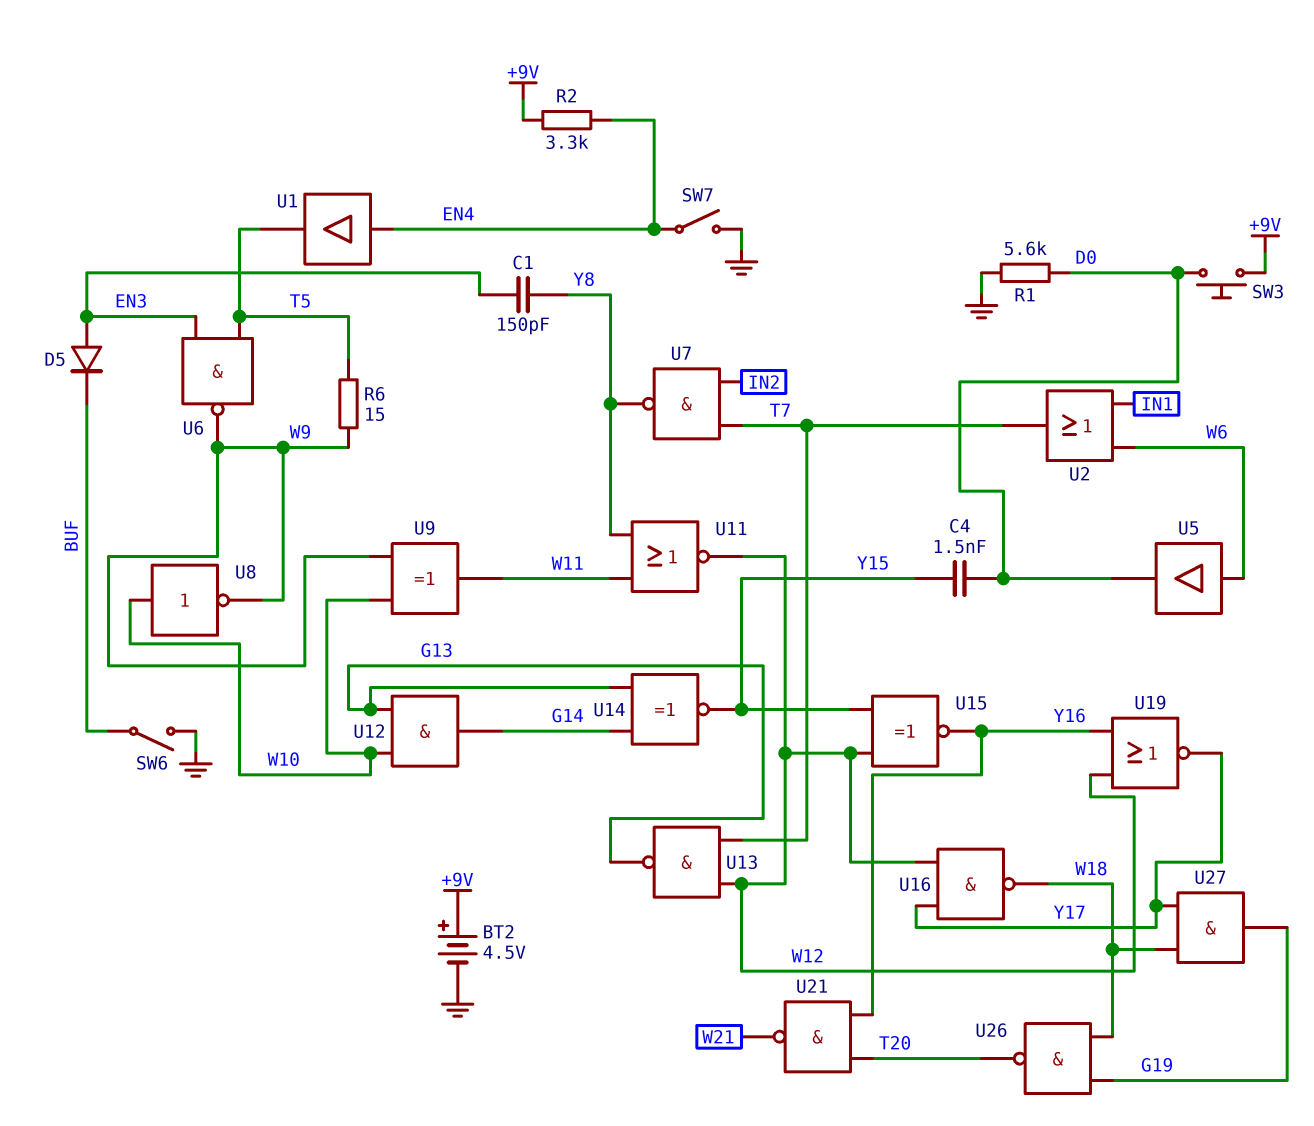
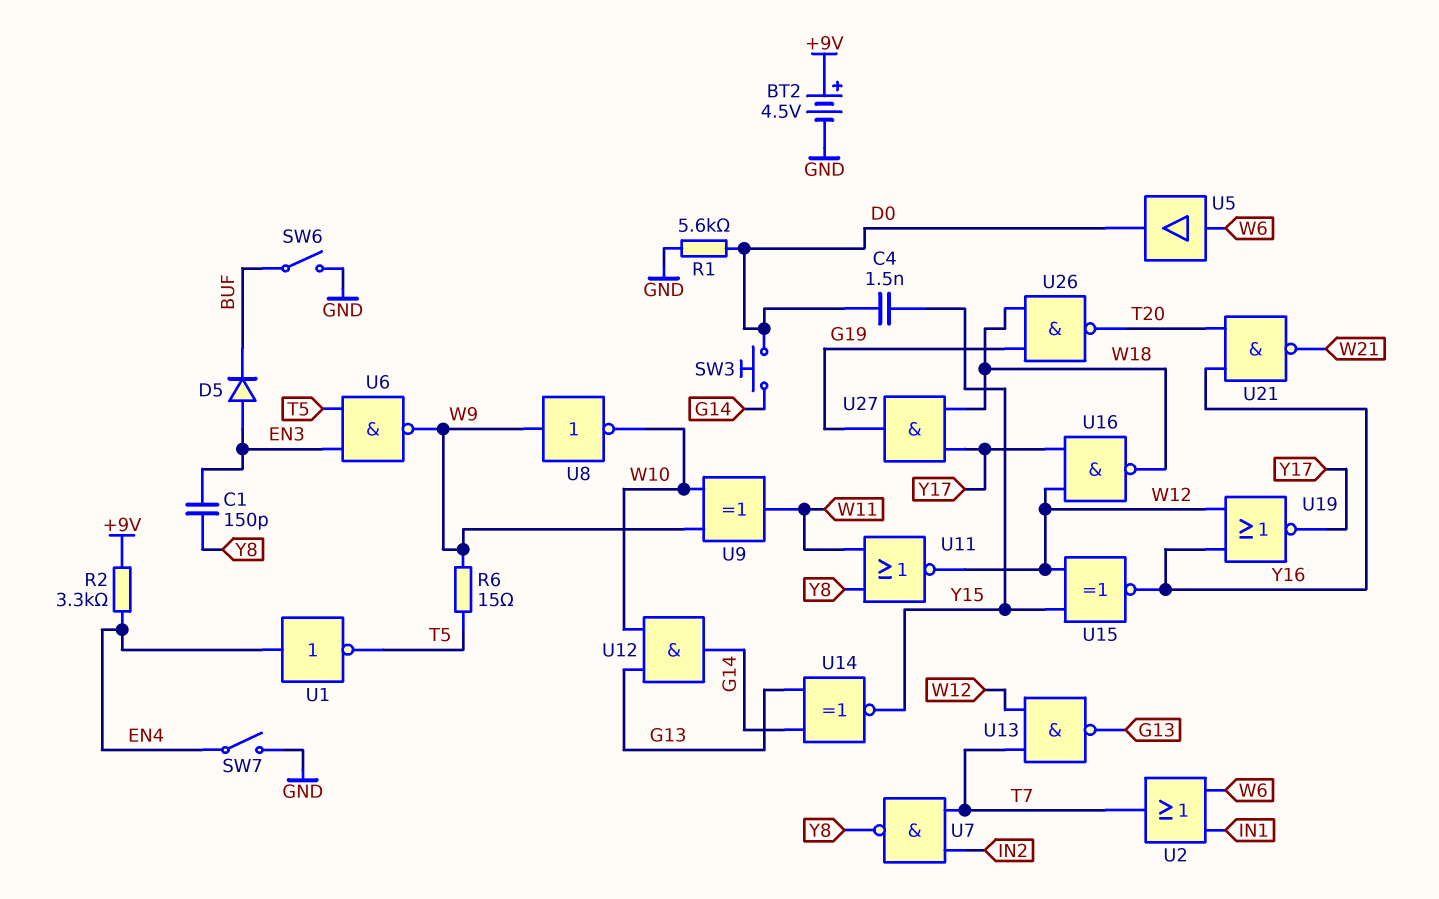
SW3: button (+9V, D0) -> button (D0, G14)
U1: buffer (in EN4, out T5) -> NOT (in EN4, out T5)
U8: NOT (in W10, out W9) -> NOT (in W9, out W10)

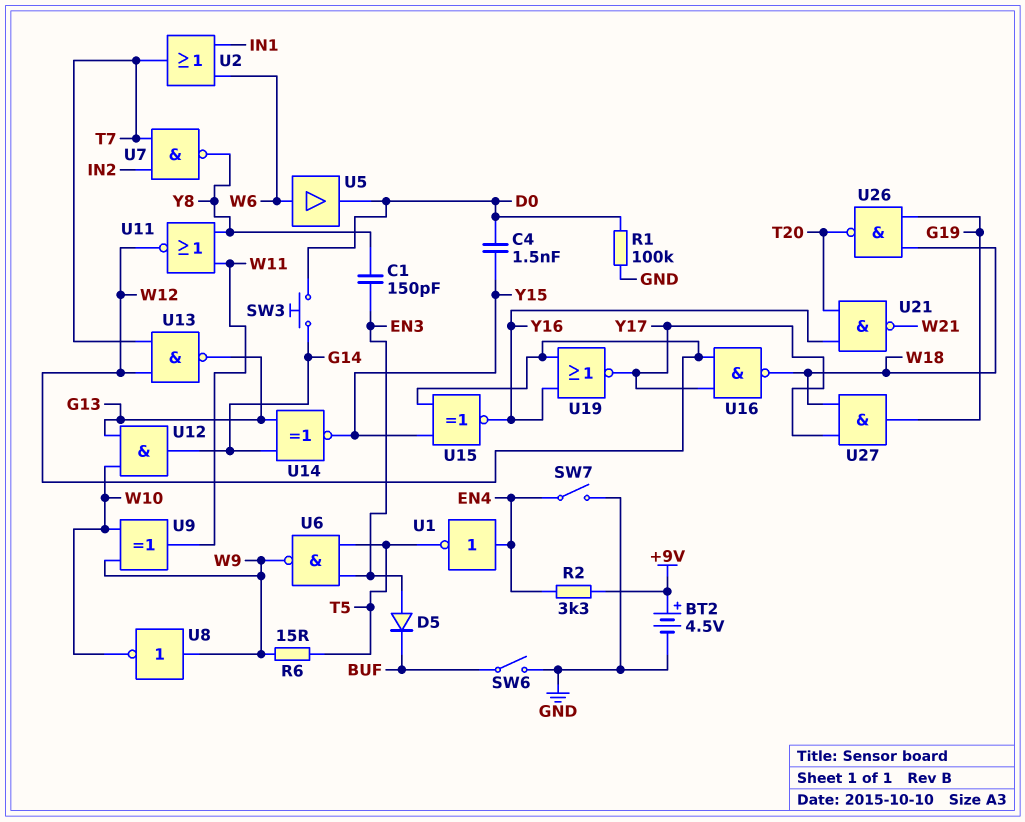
R1: 5.6k (D0, GND) -> 100k (D0, GND)

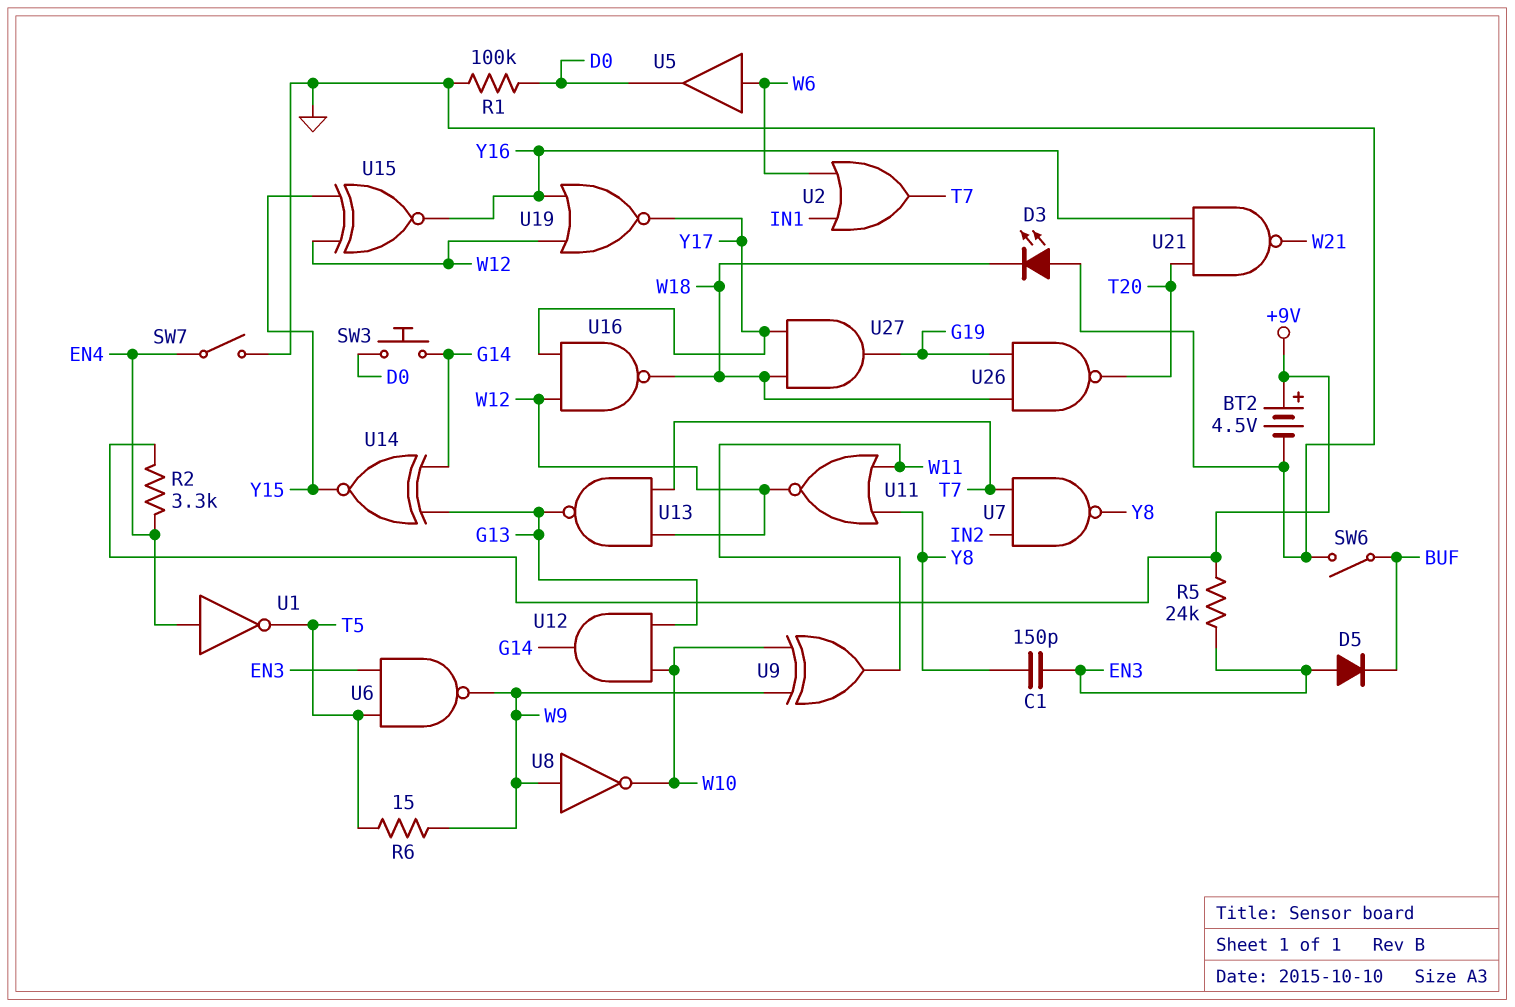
C4: 1.5nF (D0, Y15) -> none
D3: none -> LED (A GND, K W18)
R5: none -> 24k (+9V, EN3)

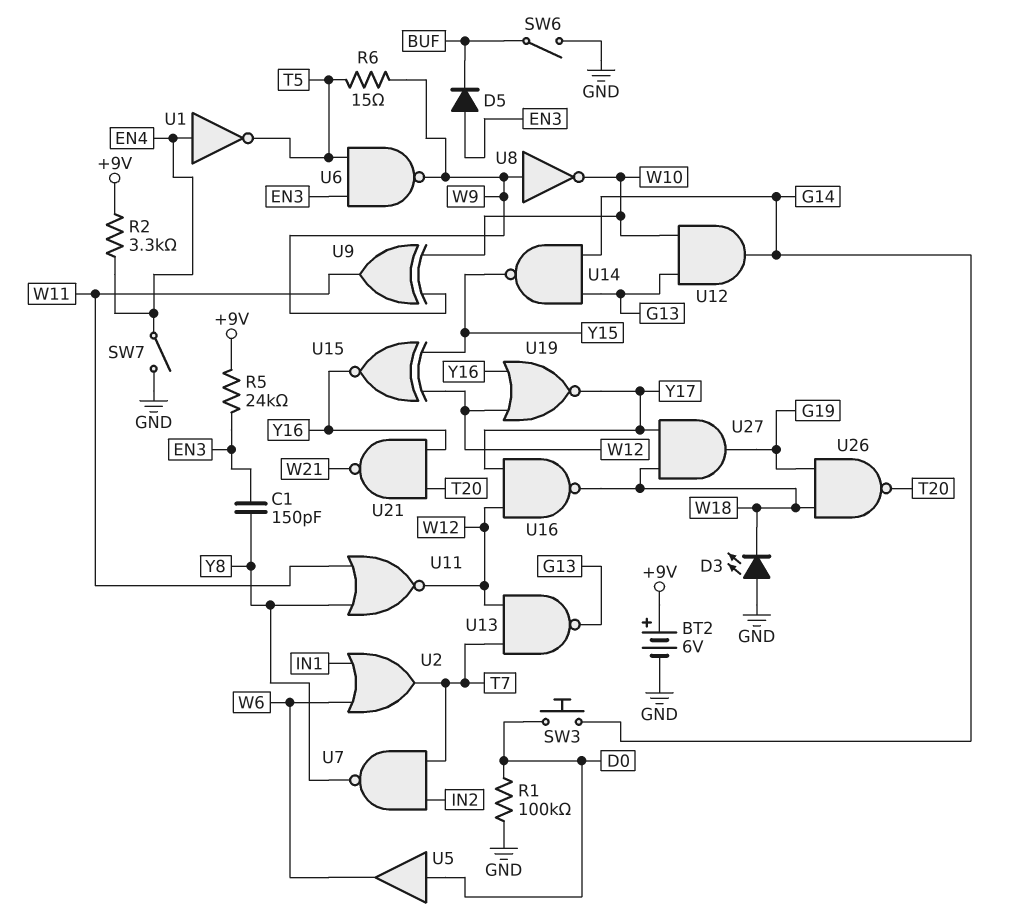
BT2: 4.5V (plus +9V, minus GND) -> 6V (plus +9V, minus GND)
U5: buffer (in W6, out D0) -> buffer (in D0, out W6)
U14: XNOR (in G13, in G14, out Y15) -> NAND (in G13, in G14, out Y15)

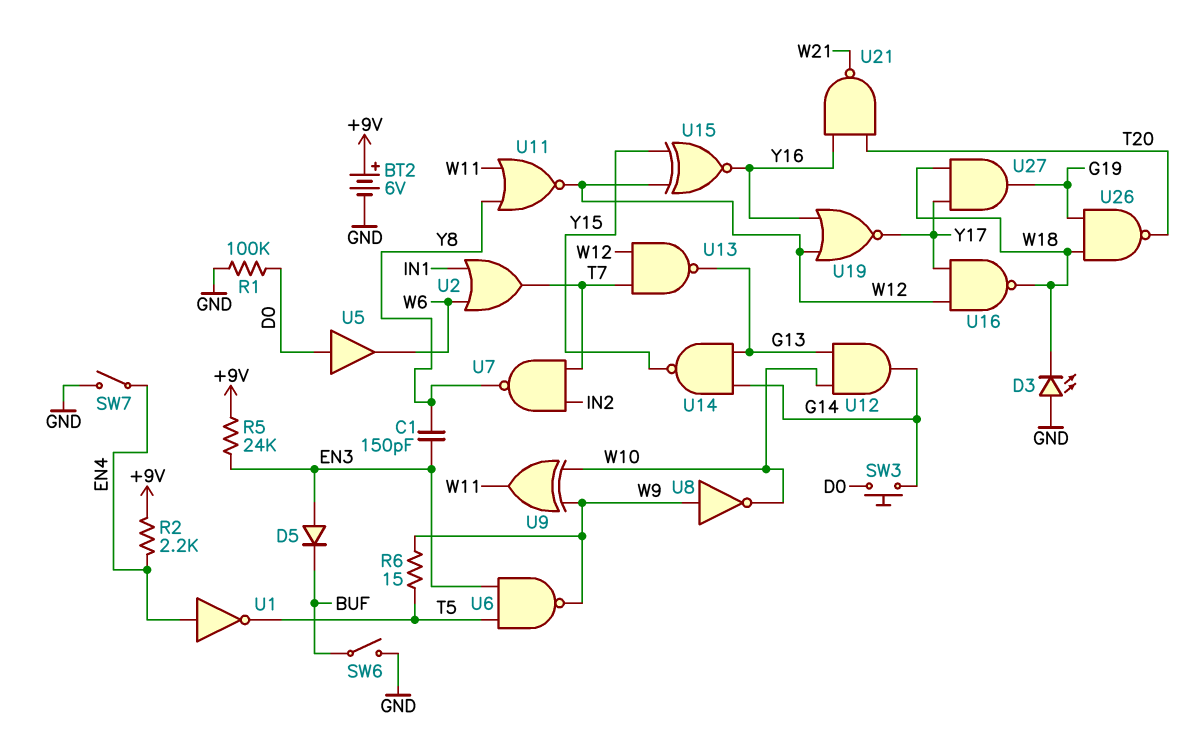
R2: 3.3k (+9V, EN4) -> 2.2k (+9V, EN4)

